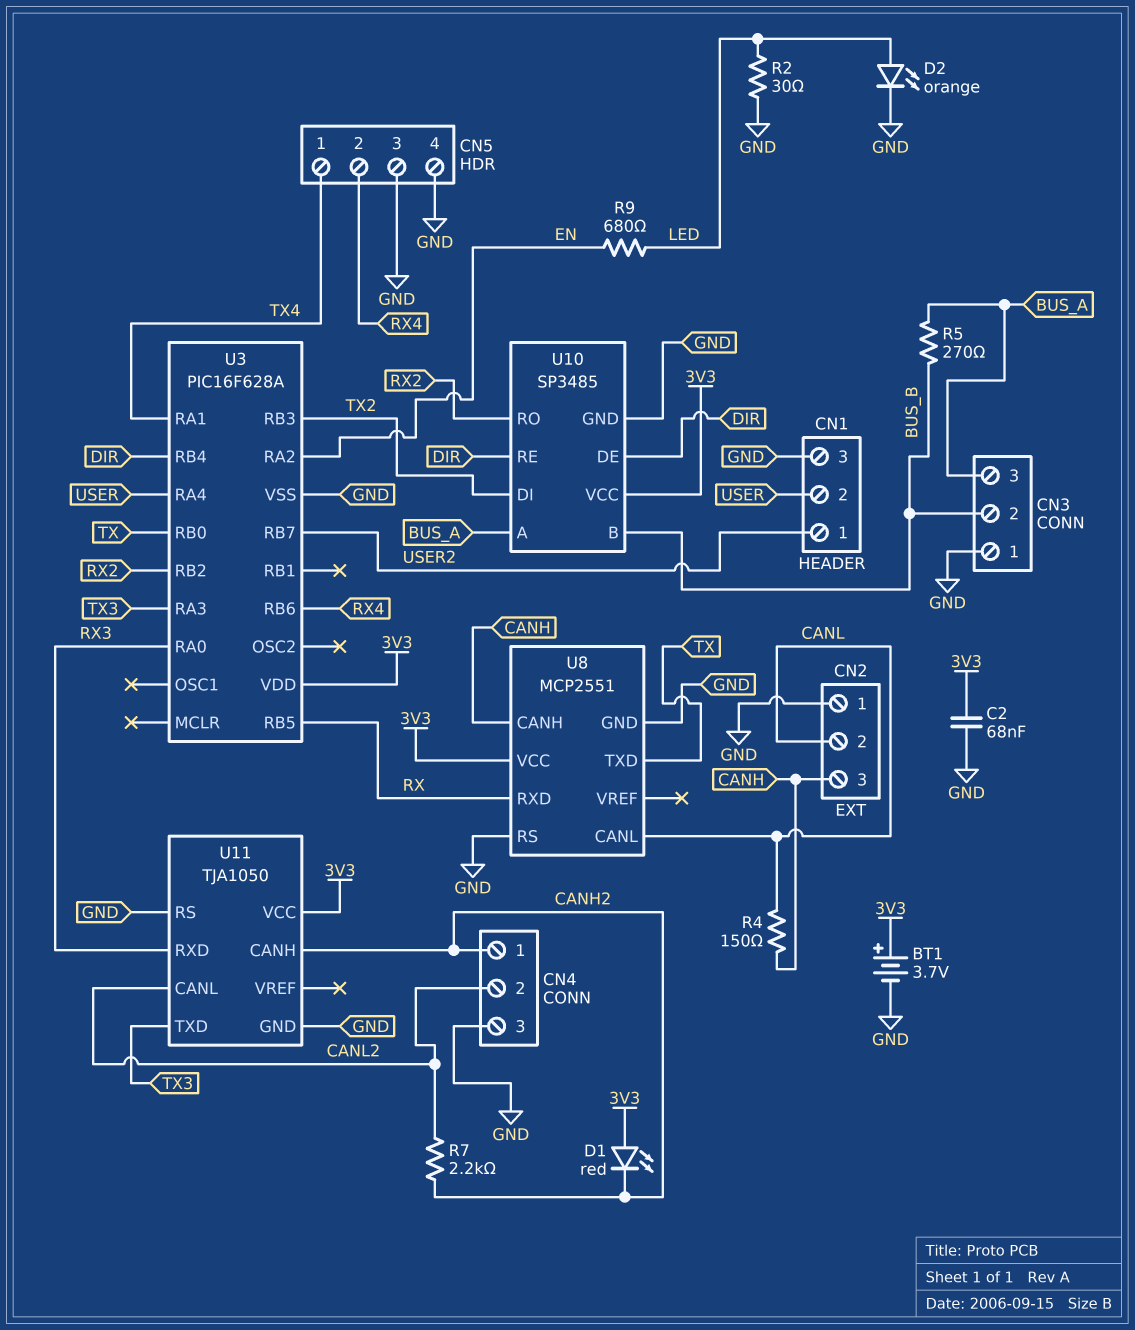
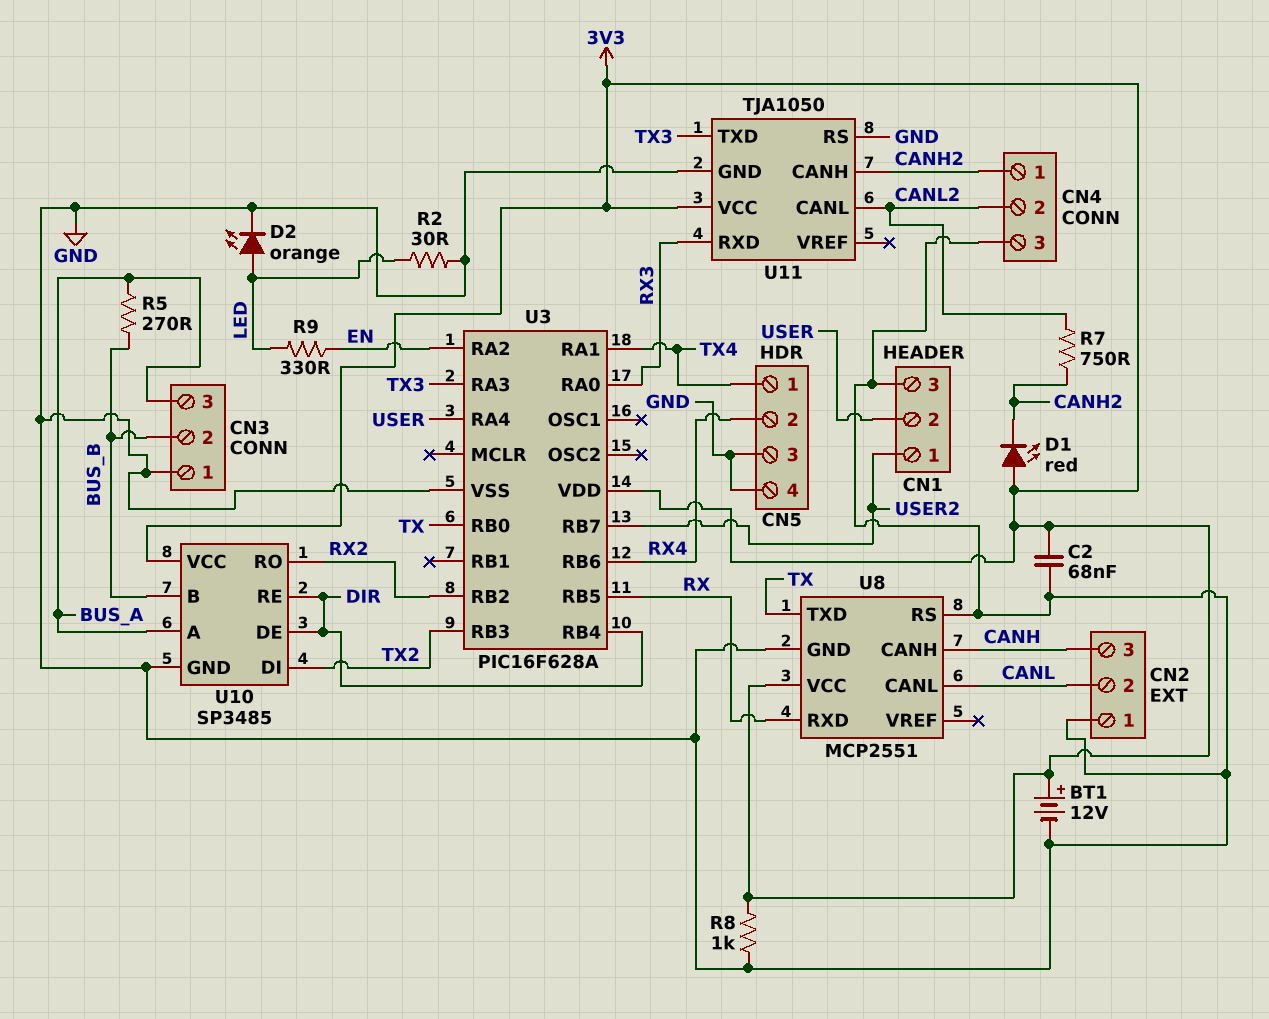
BT1: 3.7V (plus 3V3, minus GND) -> 12V (plus 3V3, minus GND)
R4: 150 (CANH, CANL) -> none
R7: 2.2k (CANH2, CANL2) -> 750 (CANH2, CANL2)
R8: none -> 1k (3V3, GND)
R9: 680 (EN, LED) -> 330 (EN, LED)

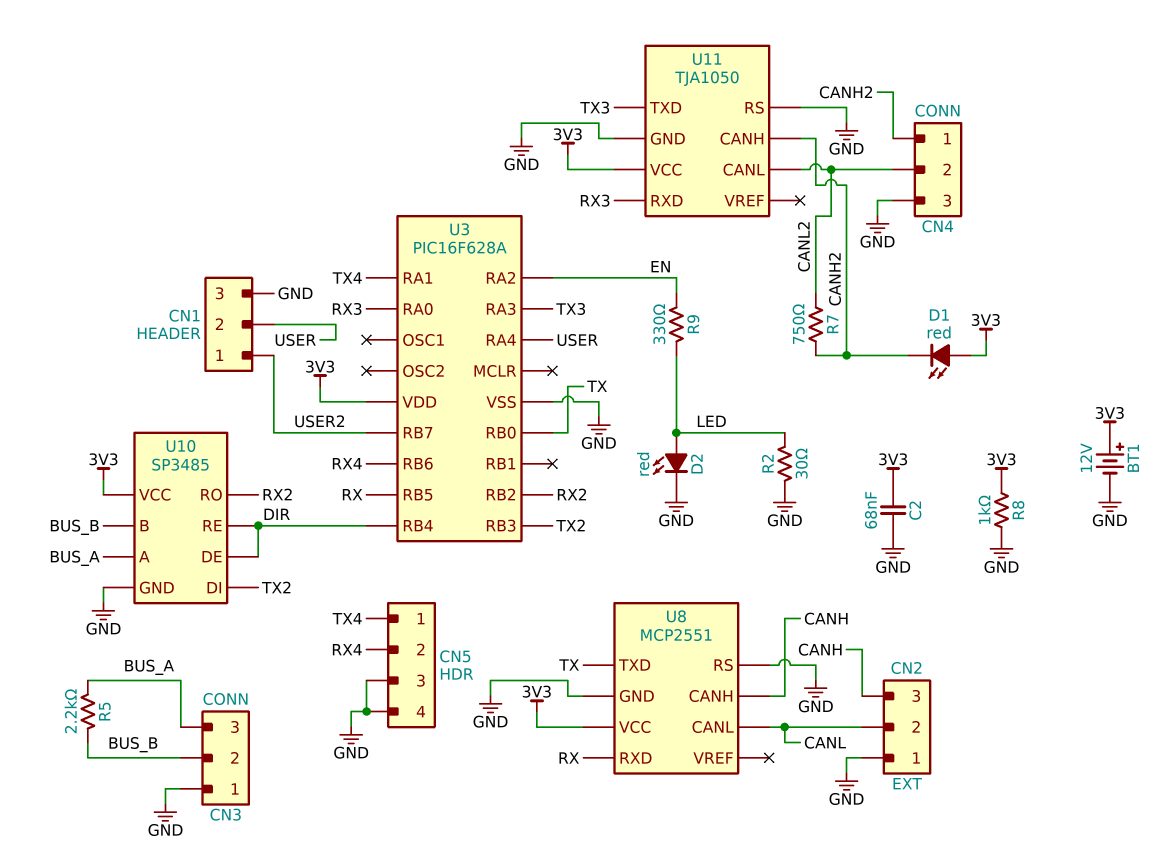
D2: LED orange (A LED, K GND) -> LED red (A LED, K GND)
R5: 270 (BUS_A, BUS_B) -> 2.2k (BUS_A, BUS_B)

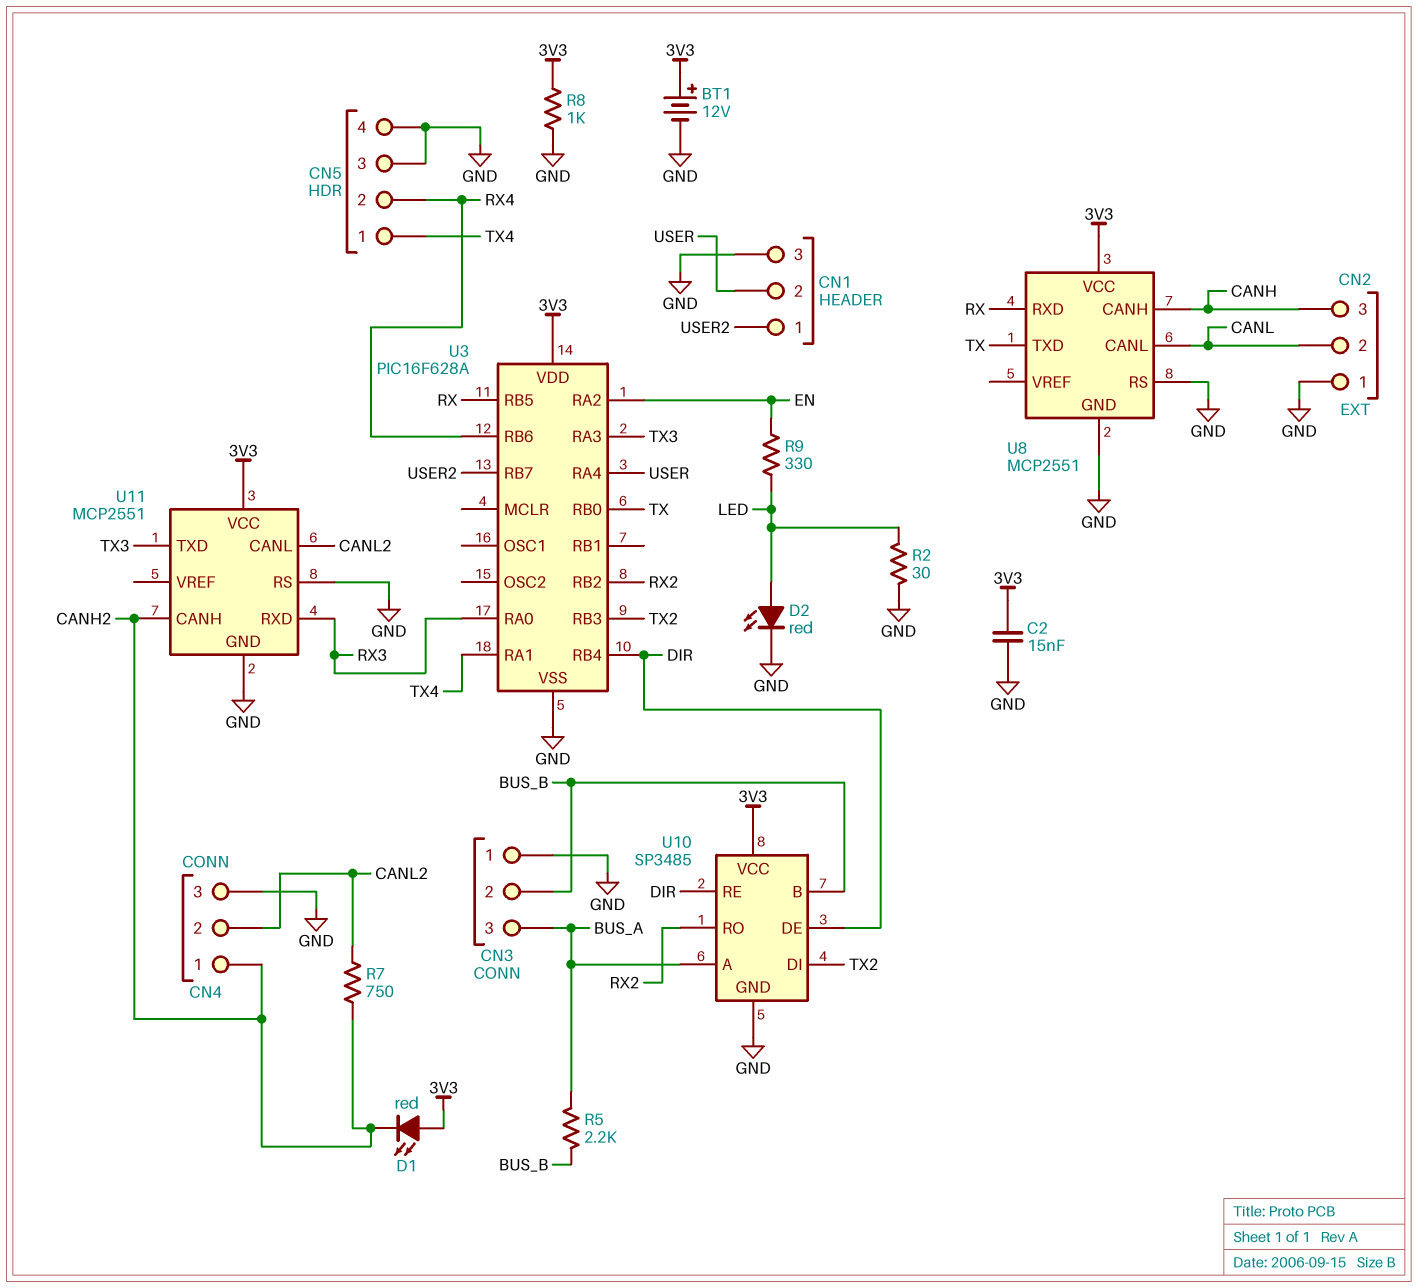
C2: 68nF (3V3, GND) -> 15nF (3V3, GND)
U11: TJA1050 -> MCP2551

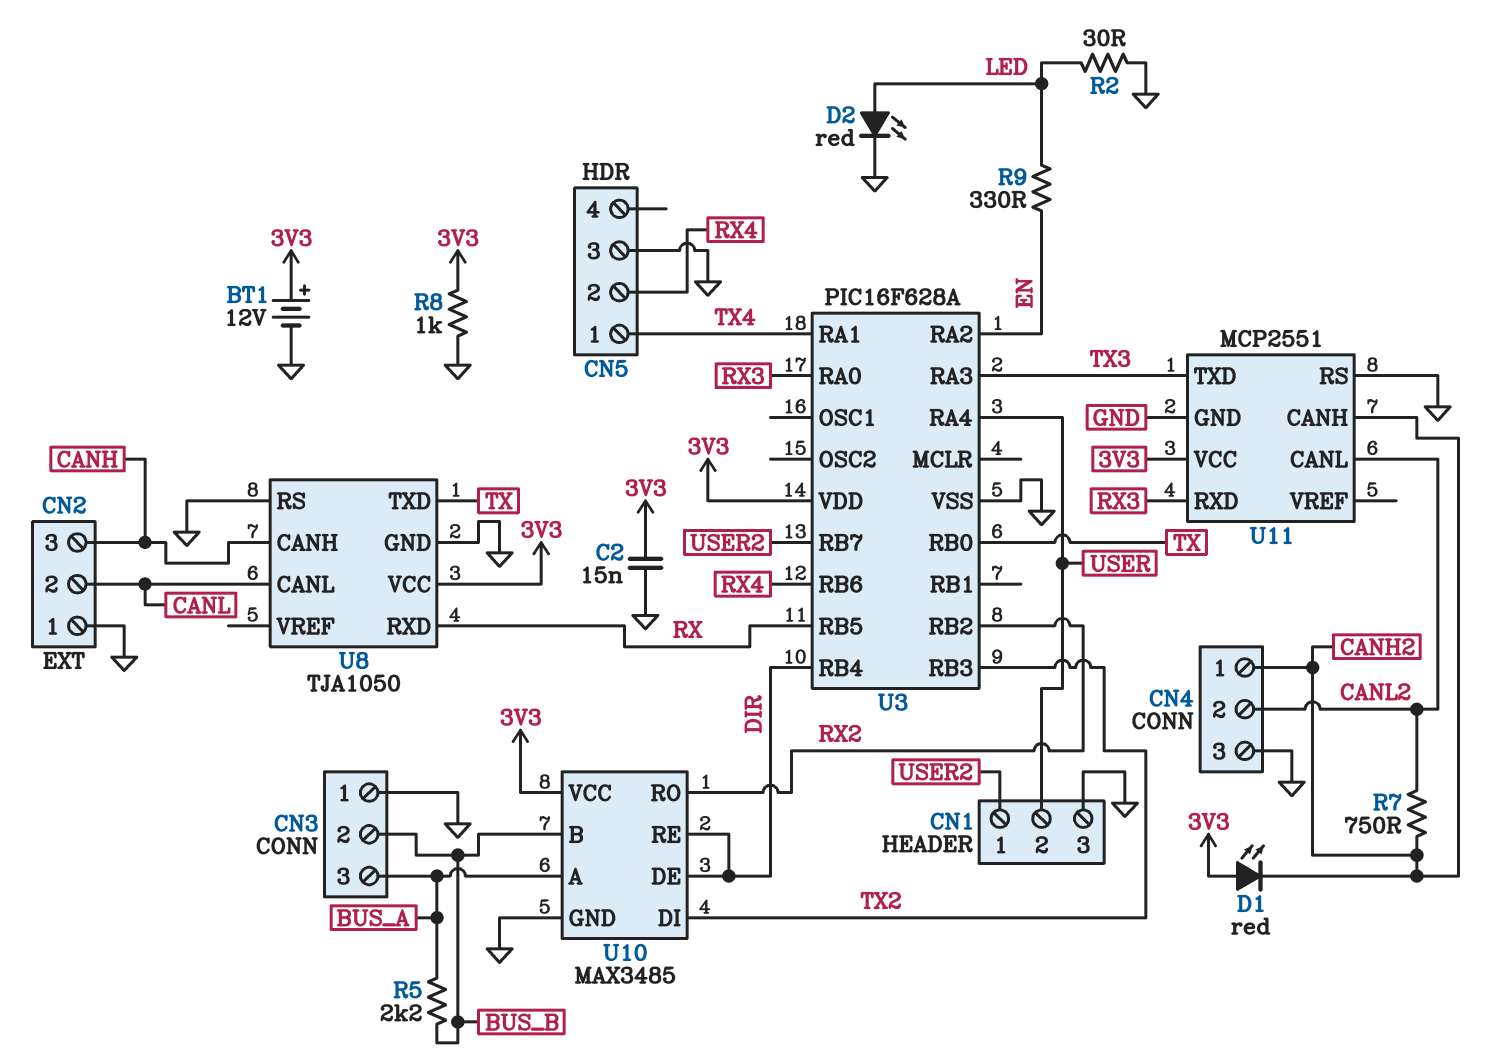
CN5 pin 4: GND -> none
U8: MCP2551 -> TJA1050
U10: SP3485 -> MAX3485

